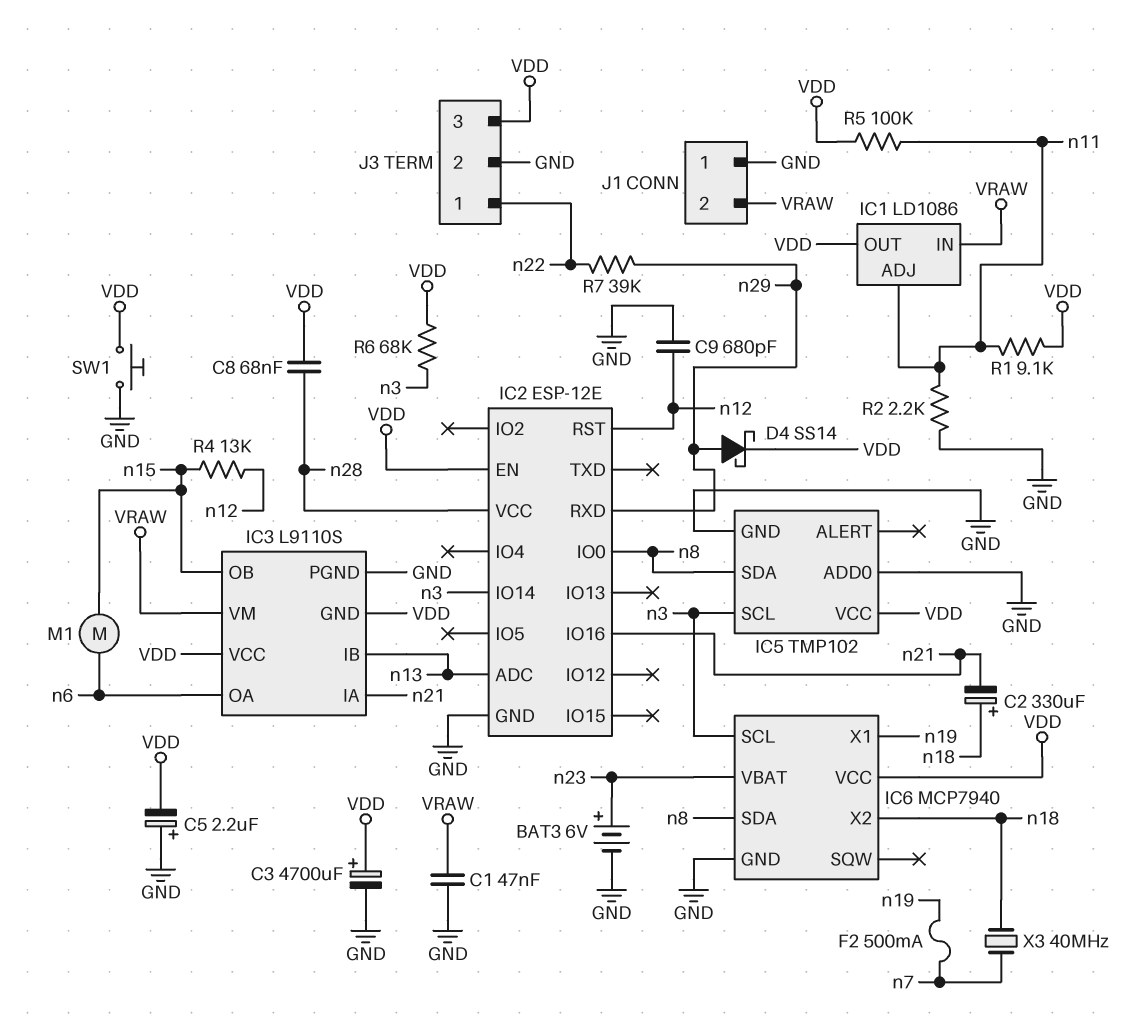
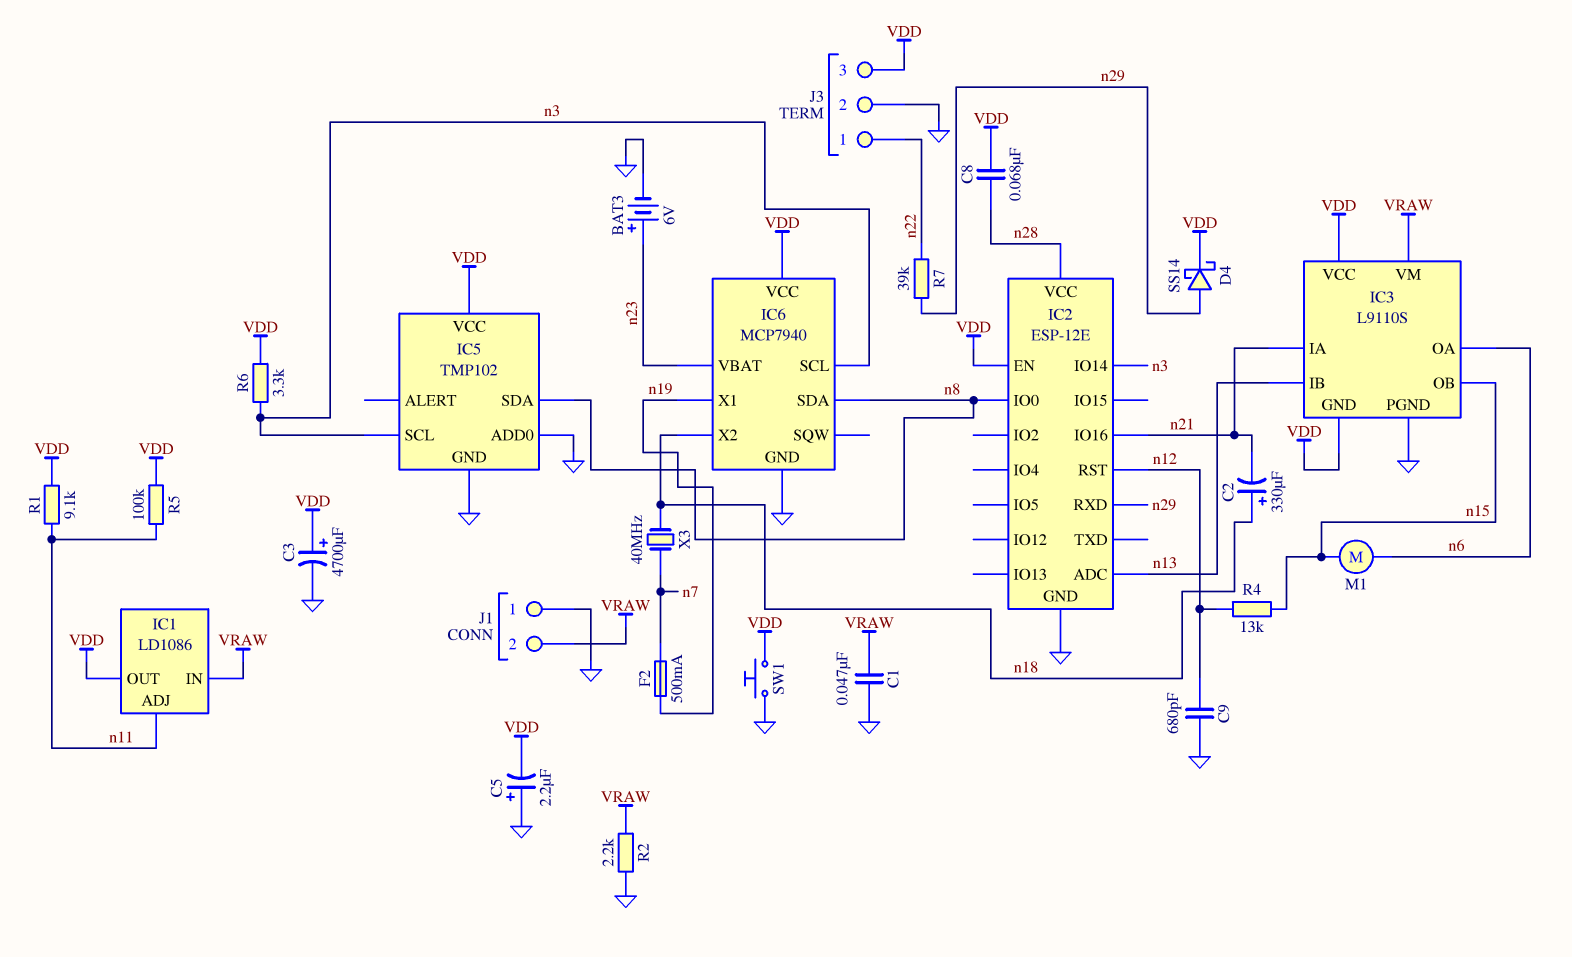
R2: 2.2k (GND, n11) -> 2.2k (GND, VRAW)
R6: 68k (VDD, n3) -> 3.3k (VDD, n3)

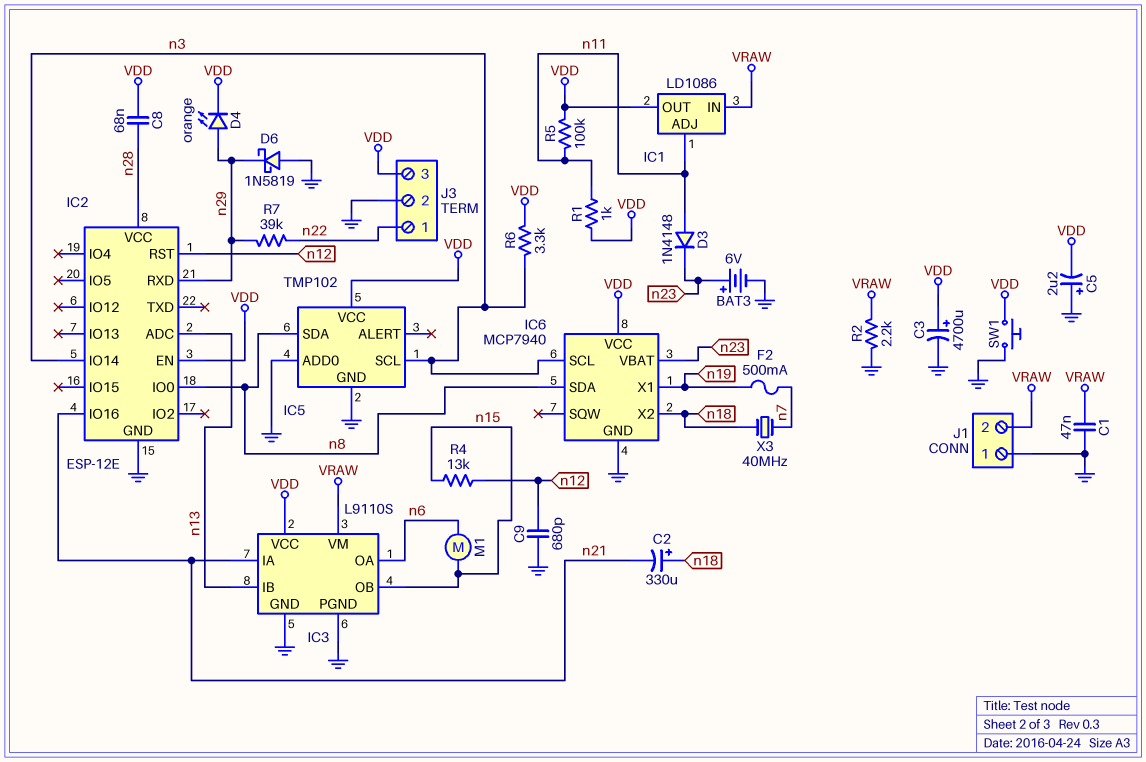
D3: none -> diode 1N4148 (A n11, K n23)
D4: schottky SS14 (A n29, K VDD) -> LED orange (A n29, K VDD)
D6: none -> schottky 1N5819 (A GND, K n29)
IC3 pin GND: VDD -> GND
R1: 9.1k (VDD, n11) -> 1k (VDD, n11)

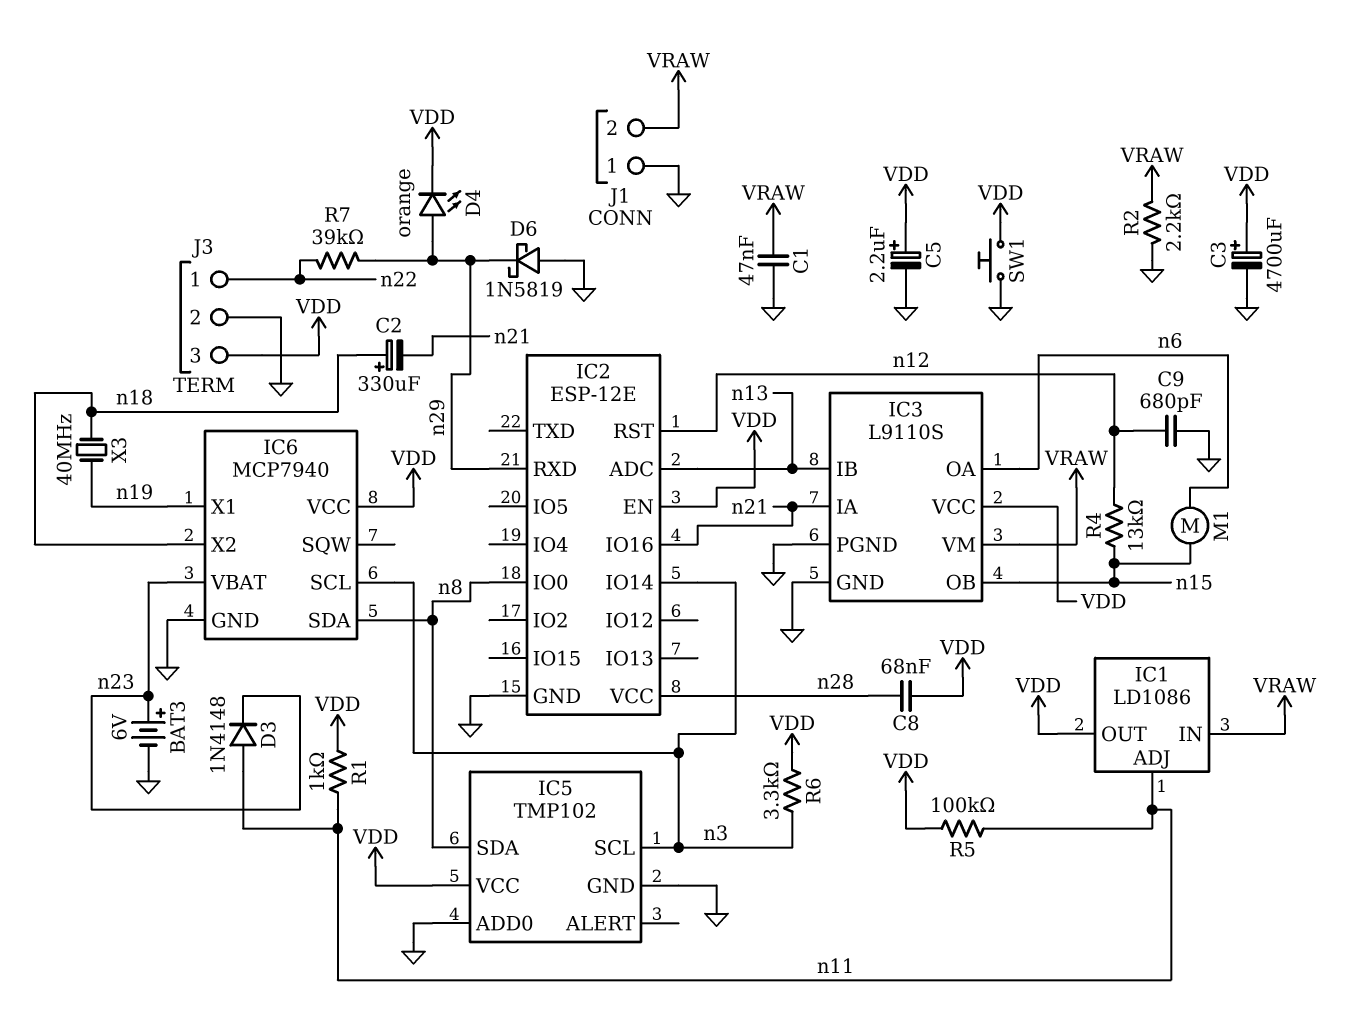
C5: 2.2uF (plus GND, minus VDD) -> 2.2uF (plus VDD, minus GND)
F2: 500mA (n7, n19) -> none
X3: 40MHz (n7, n18) -> 40MHz (n18, n19)

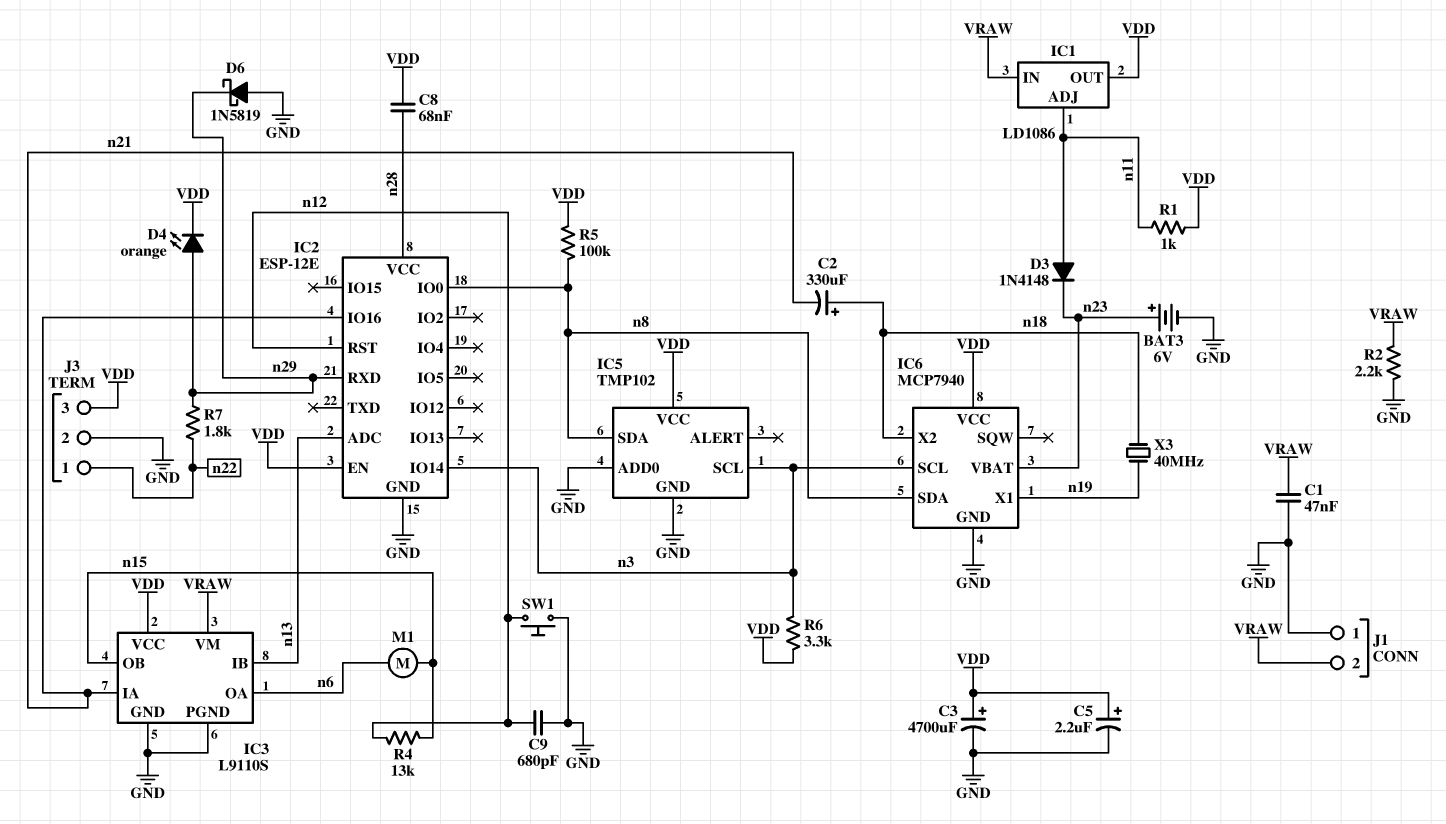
R5: 100k (VDD, n11) -> 100k (VDD, n8)
R7: 39k (n22, n29) -> 1.8k (n22, n29)
SW1: button (GND, VDD) -> button (GND, n12)

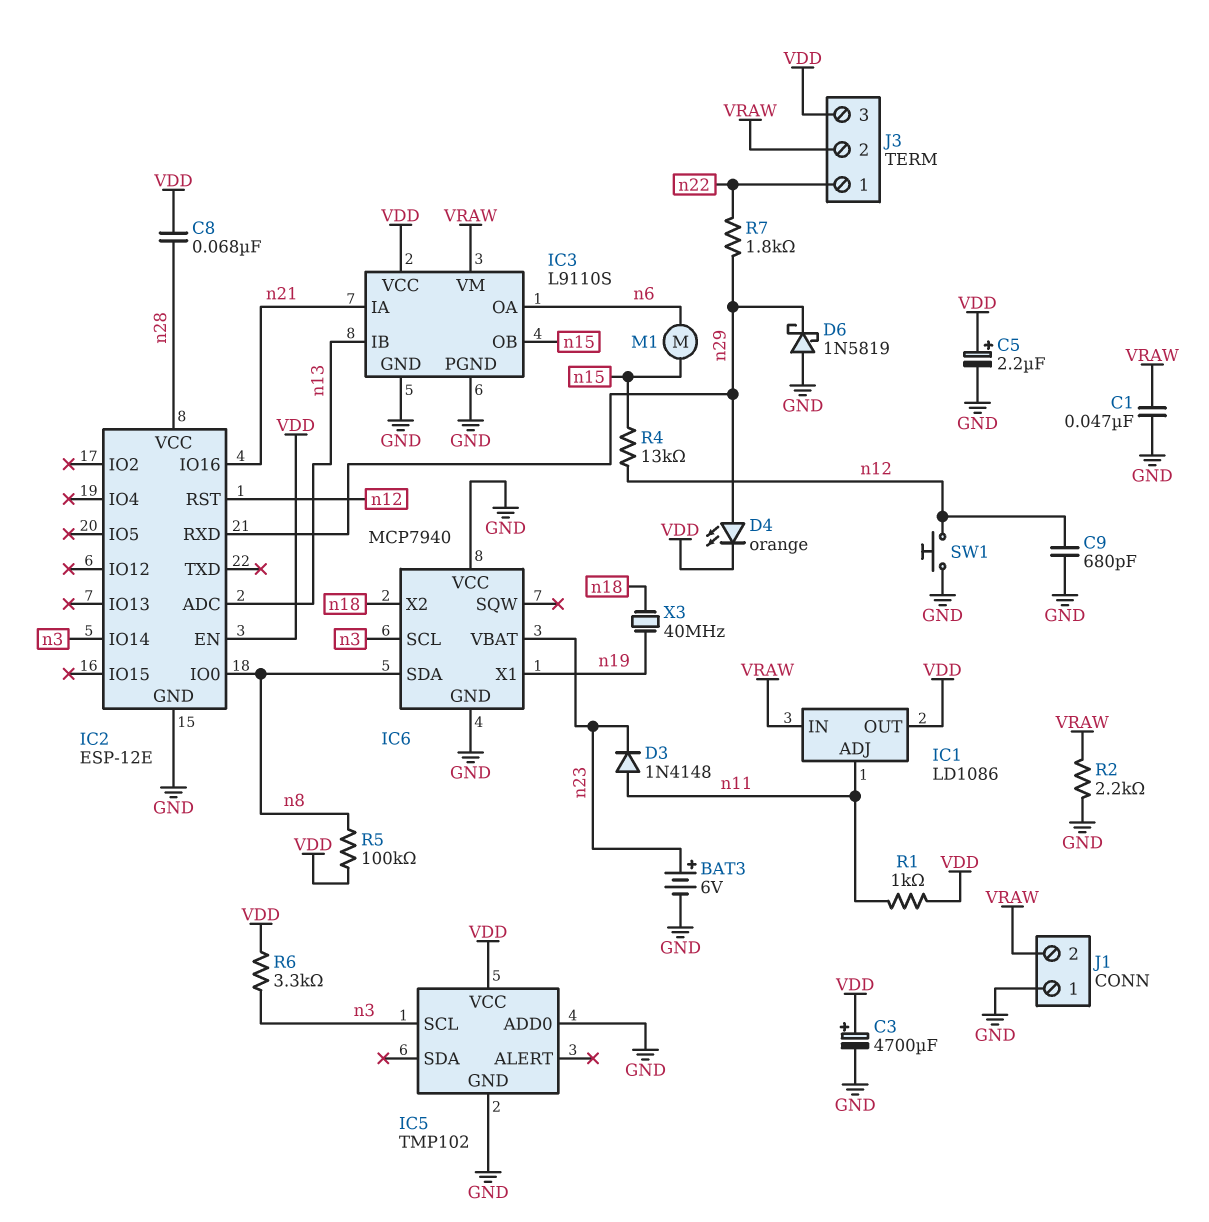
C2: 330uF (plus n18, minus n21) -> none
IC5 pin SDA: n8 -> none
IC6 pin VCC: VDD -> GND
J3 pin 2: GND -> VRAW

